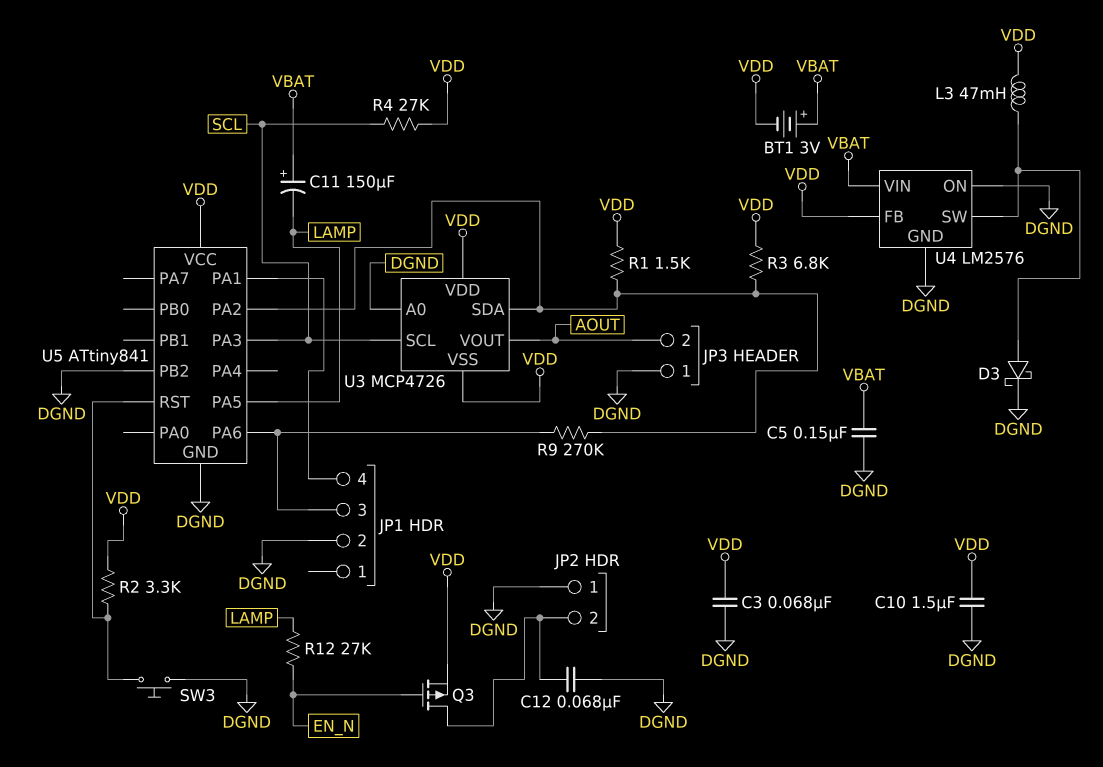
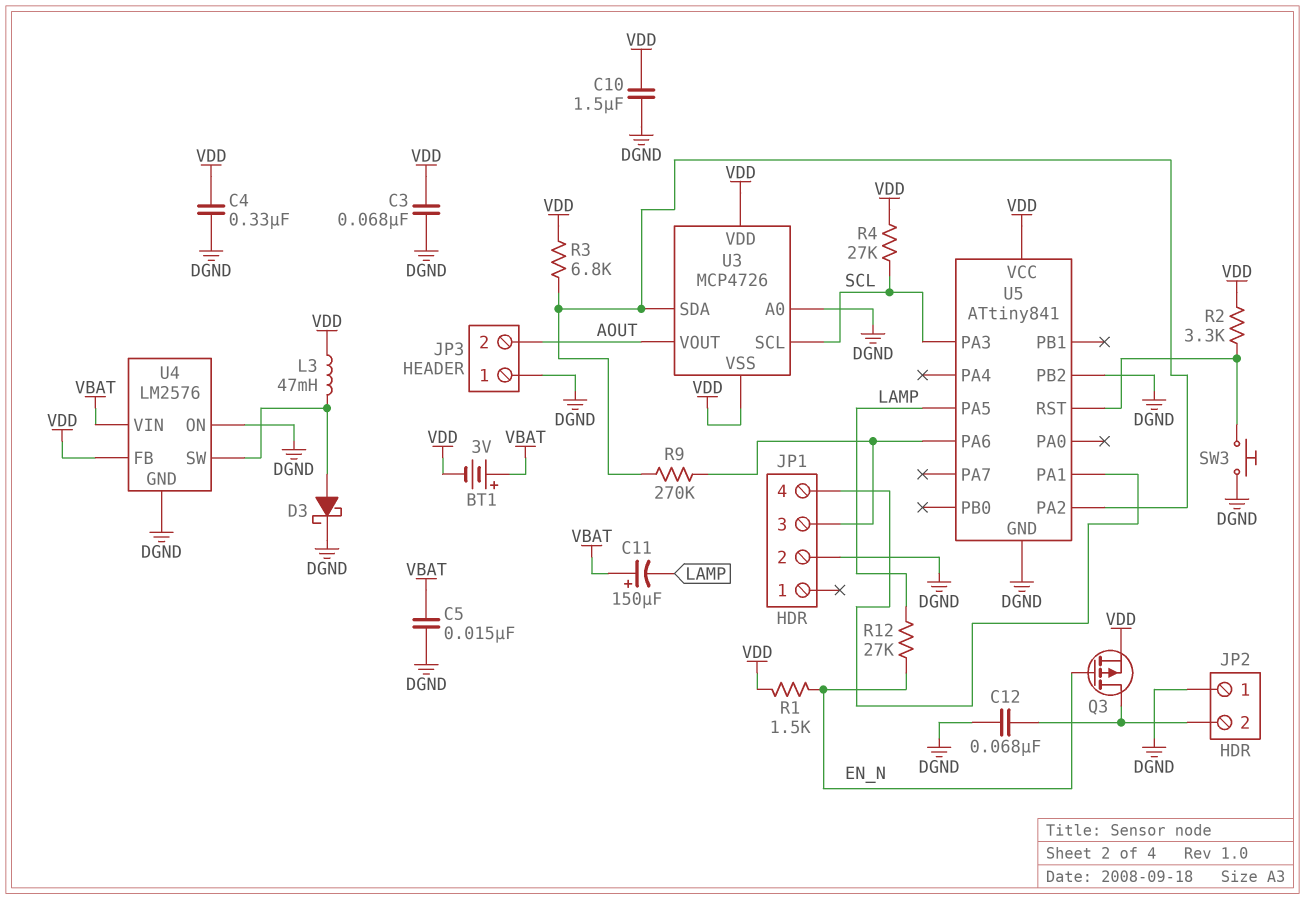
C4: none -> 330nF (DGND, VDD)
C5: 150nF (DGND, VBAT) -> 15nF (DGND, VBAT)
R1: 1.5k (U3/SDA, VDD) -> 1.5k (EN_N, VDD)

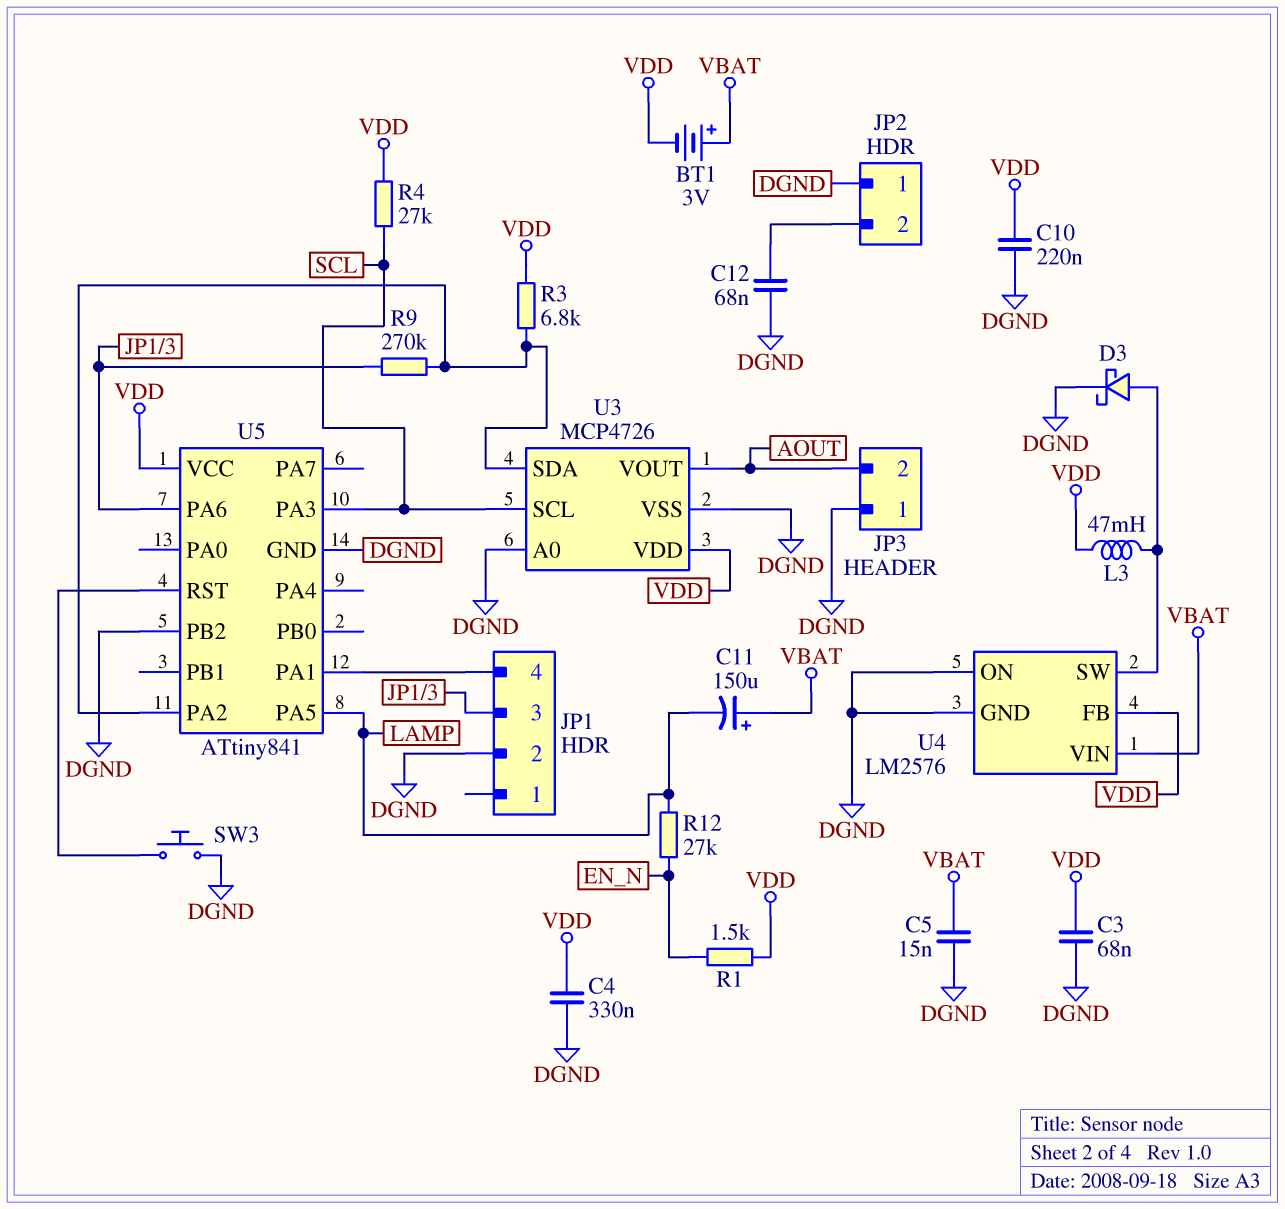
C10: 1.5uF (DGND, VDD) -> 220nF (DGND, VDD)
Q3: PMOS (G EN_N, D JP2/2, S VDD) -> none
R2: 3.3k (U5/RST, VDD) -> none
U3 pin VSS: VDD -> DGND

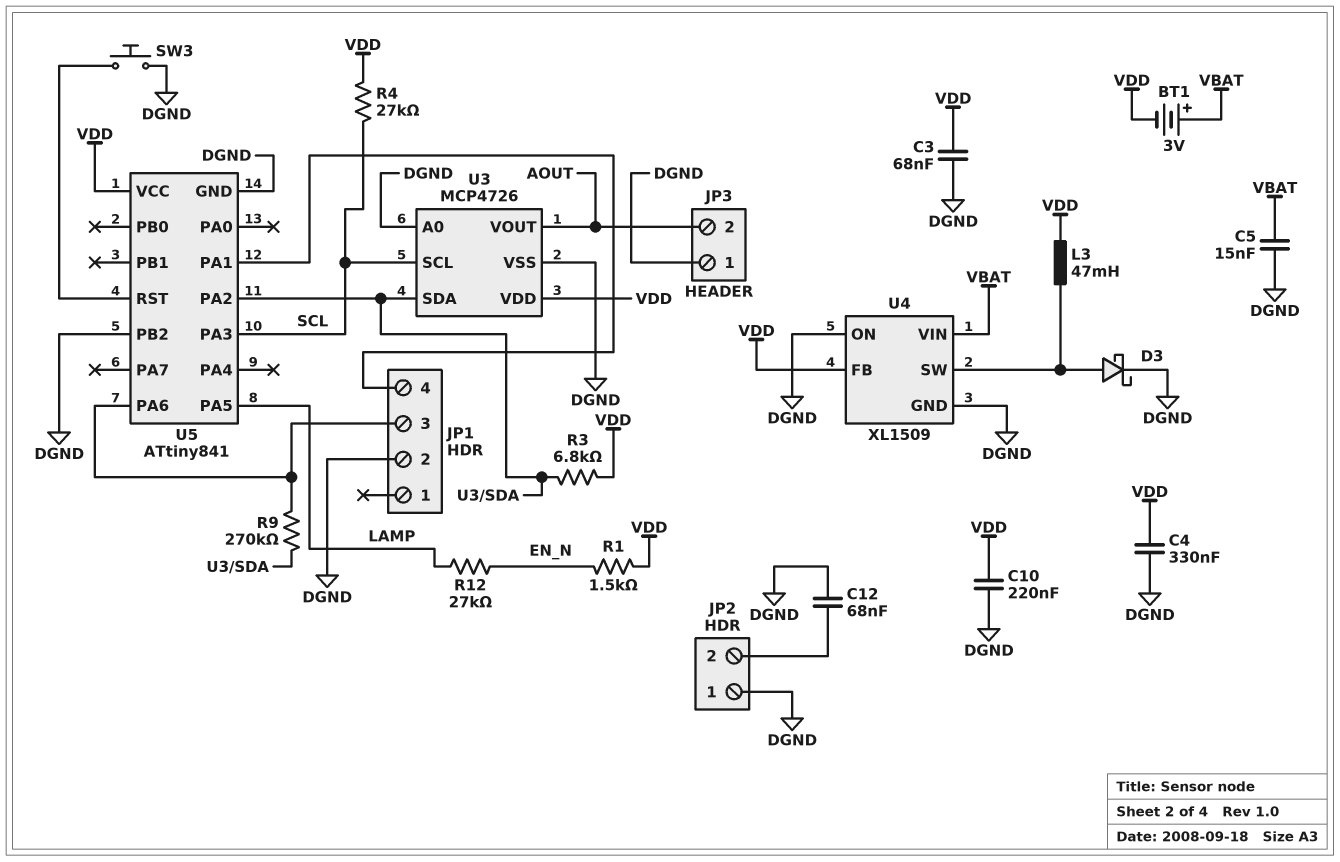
C11: 150uF (plus VBAT, minus LAMP) -> none
U4: LM2576 -> XL1509

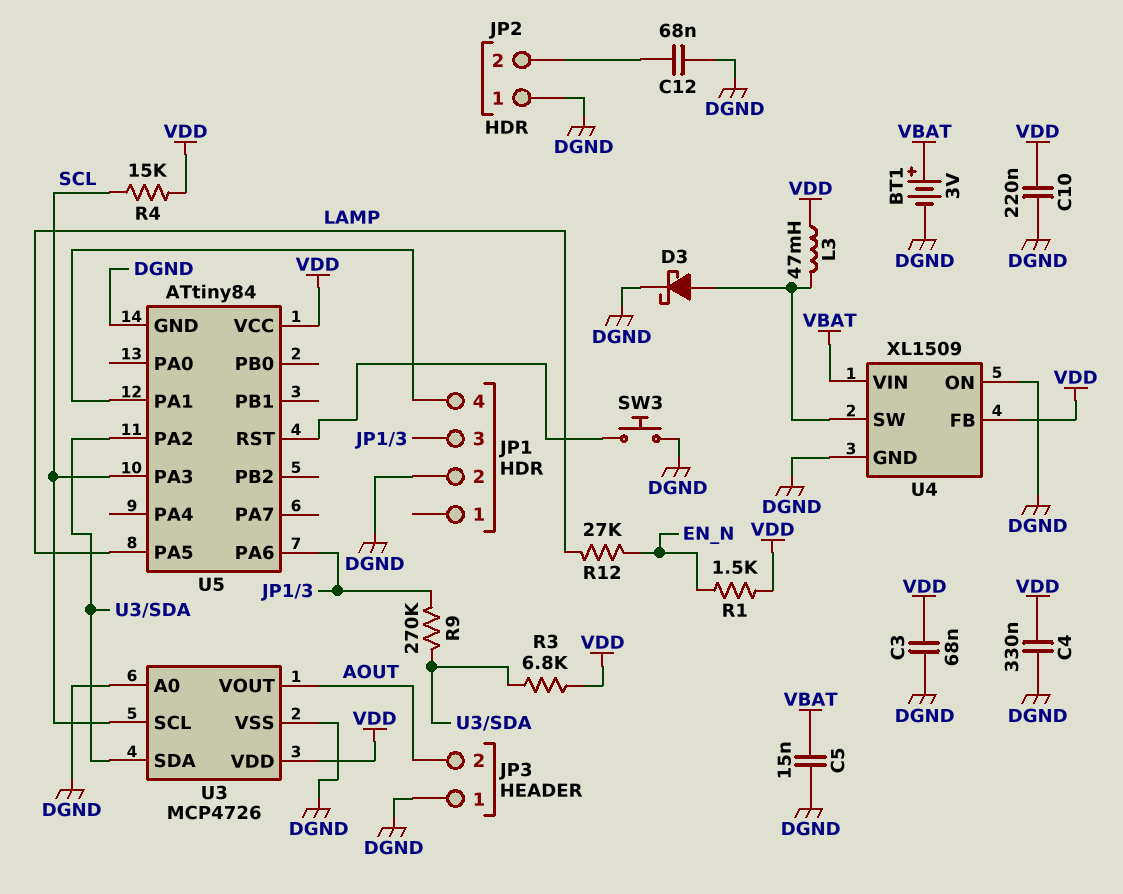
BT1: 3V (plus VBAT, minus VDD) -> 3V (plus VBAT, minus DGND)
R4: 27k (SCL, VDD) -> 15k (SCL, VDD)
U5: ATtiny841 -> ATtiny84
U5 pin PB2: DGND -> none

